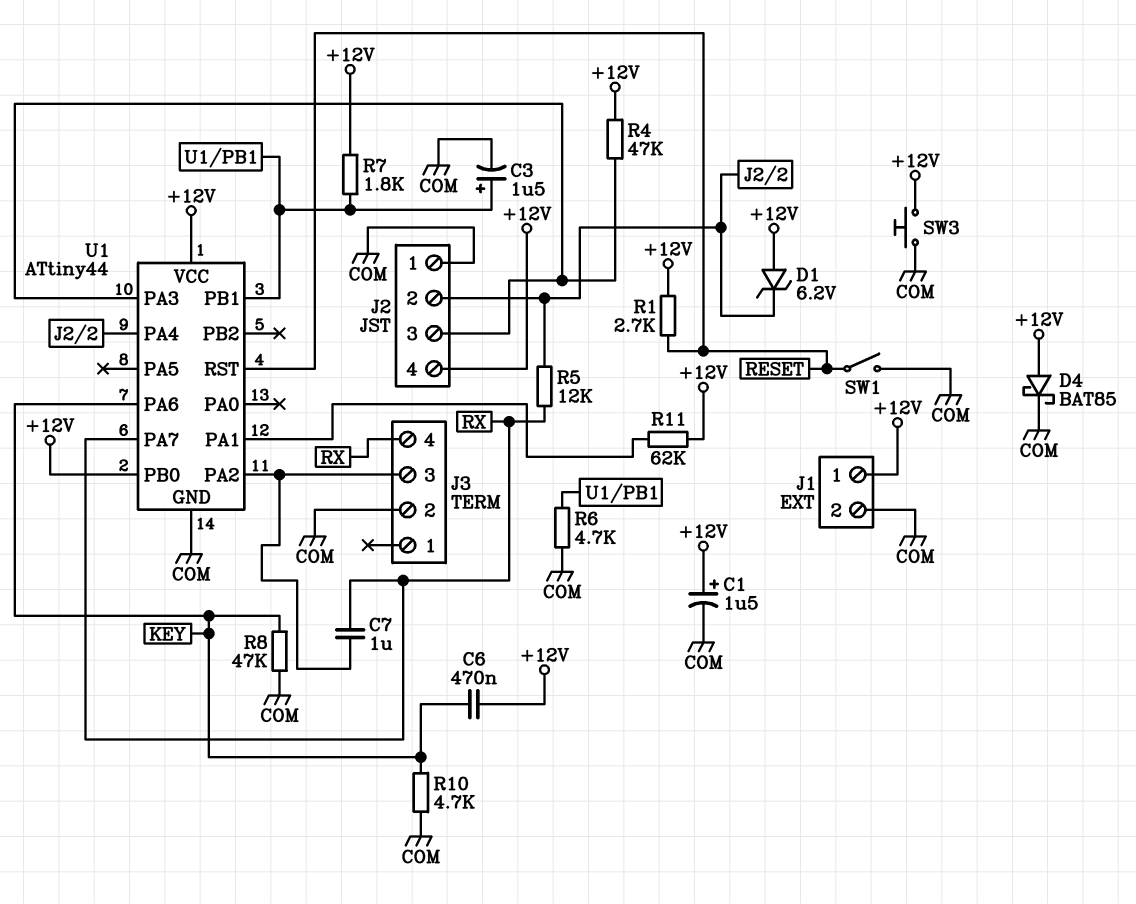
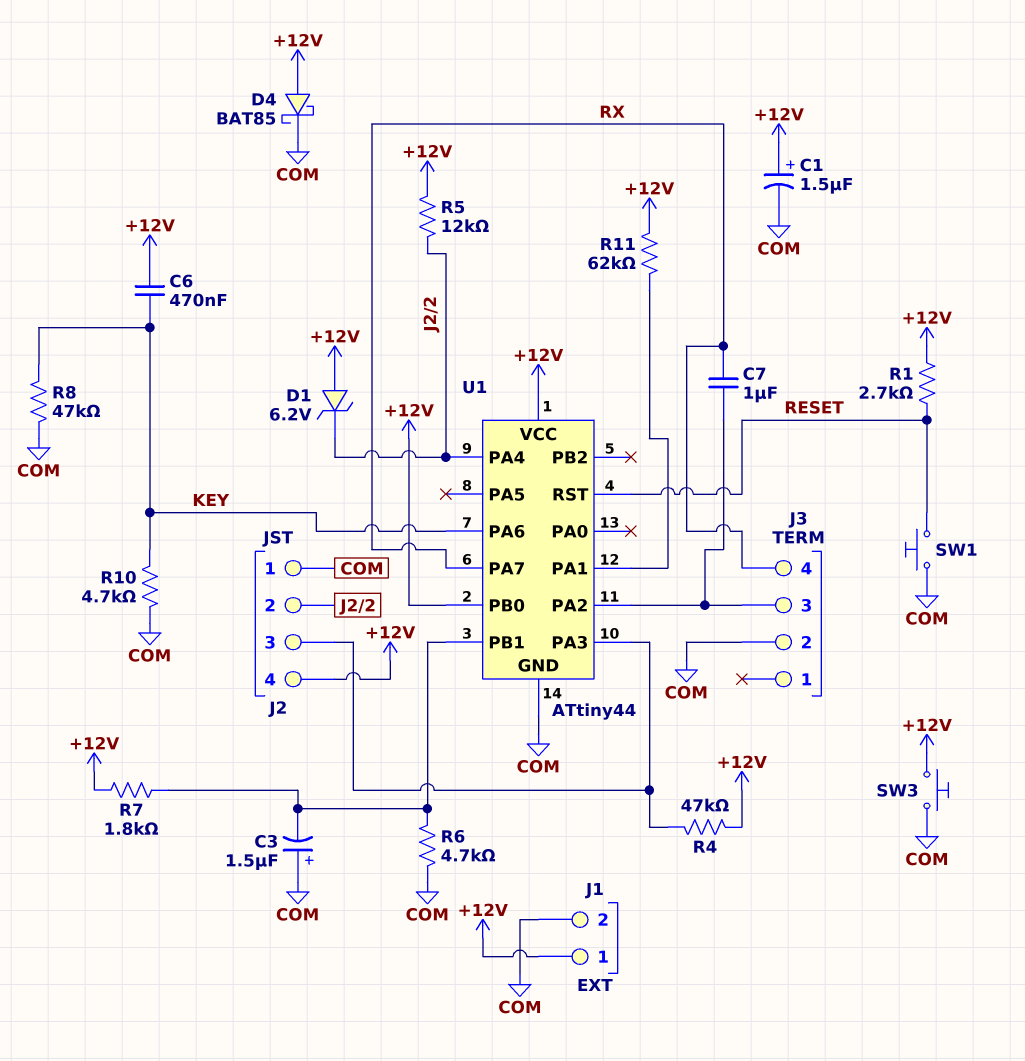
C3: 1.5uF (plus U1/PB1, minus COM) -> 1.5uF (plus COM, minus U1/PB1)
R5: 12k (J2/2, RX) -> 12k (+12V, J2/2)
SW1: switch (COM, RESET) -> button (COM, RESET)

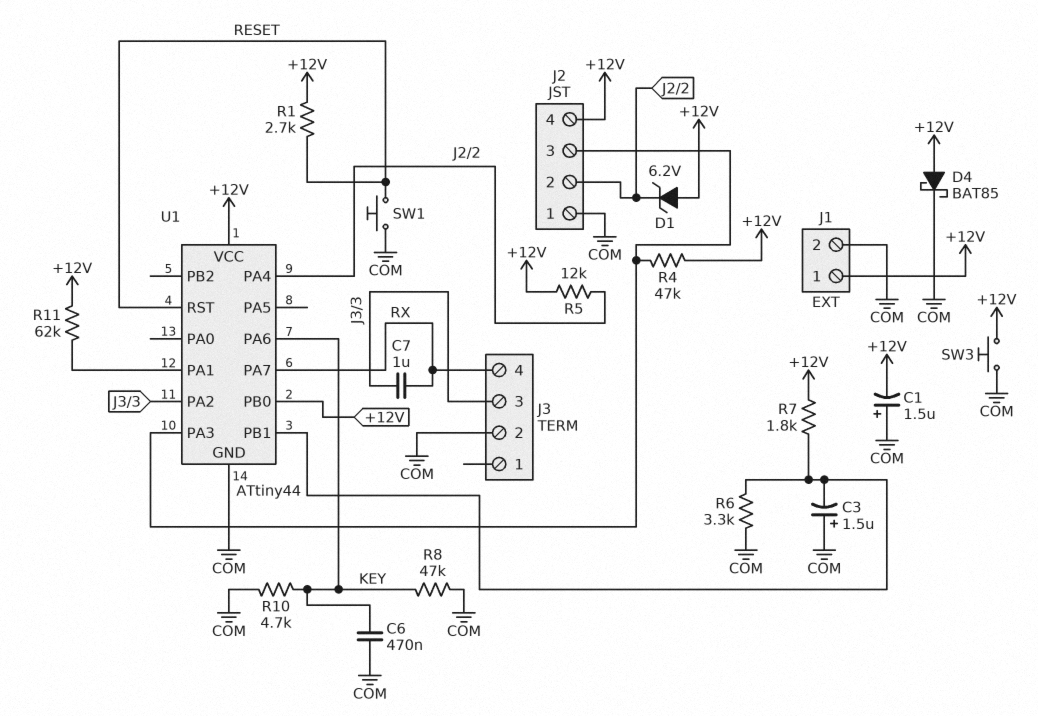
C1: 1.5uF (plus +12V, minus COM) -> 1.5uF (plus COM, minus +12V)
C6: 470nF (+12V, KEY) -> 470nF (COM, KEY)
R6: 4.7k (COM, U1/PB1) -> 3.3k (COM, U1/PB1)

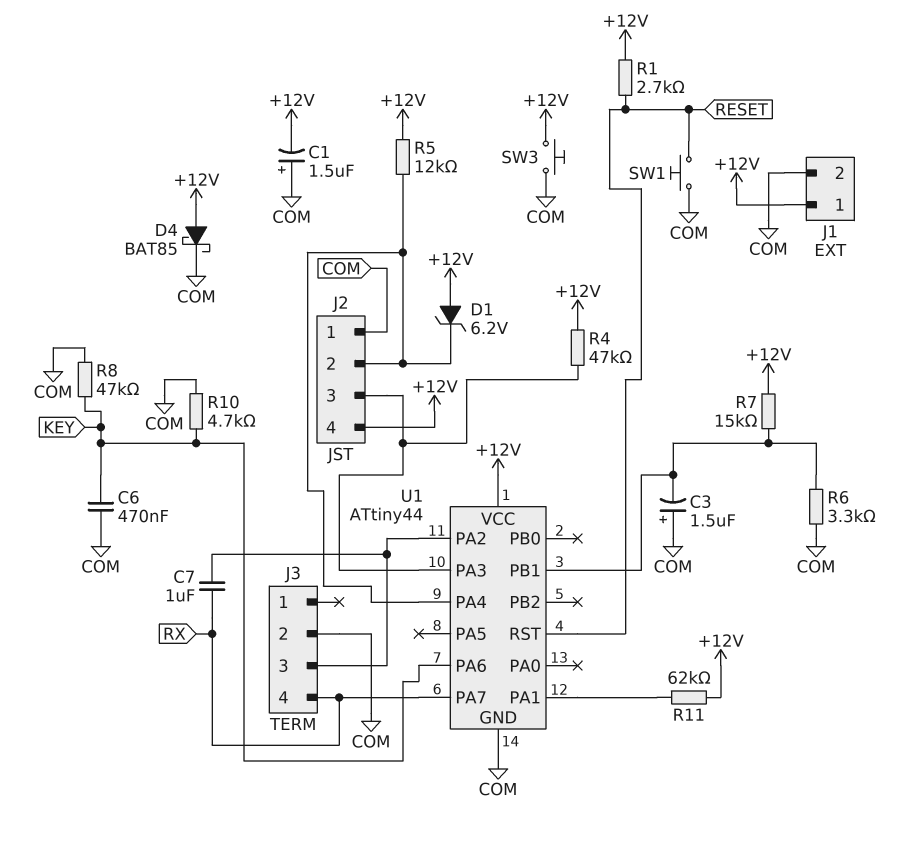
R7: 1.8k (+12V, U1/PB1) -> 15k (+12V, U1/PB1)
U1 pin PB0: +12V -> none

